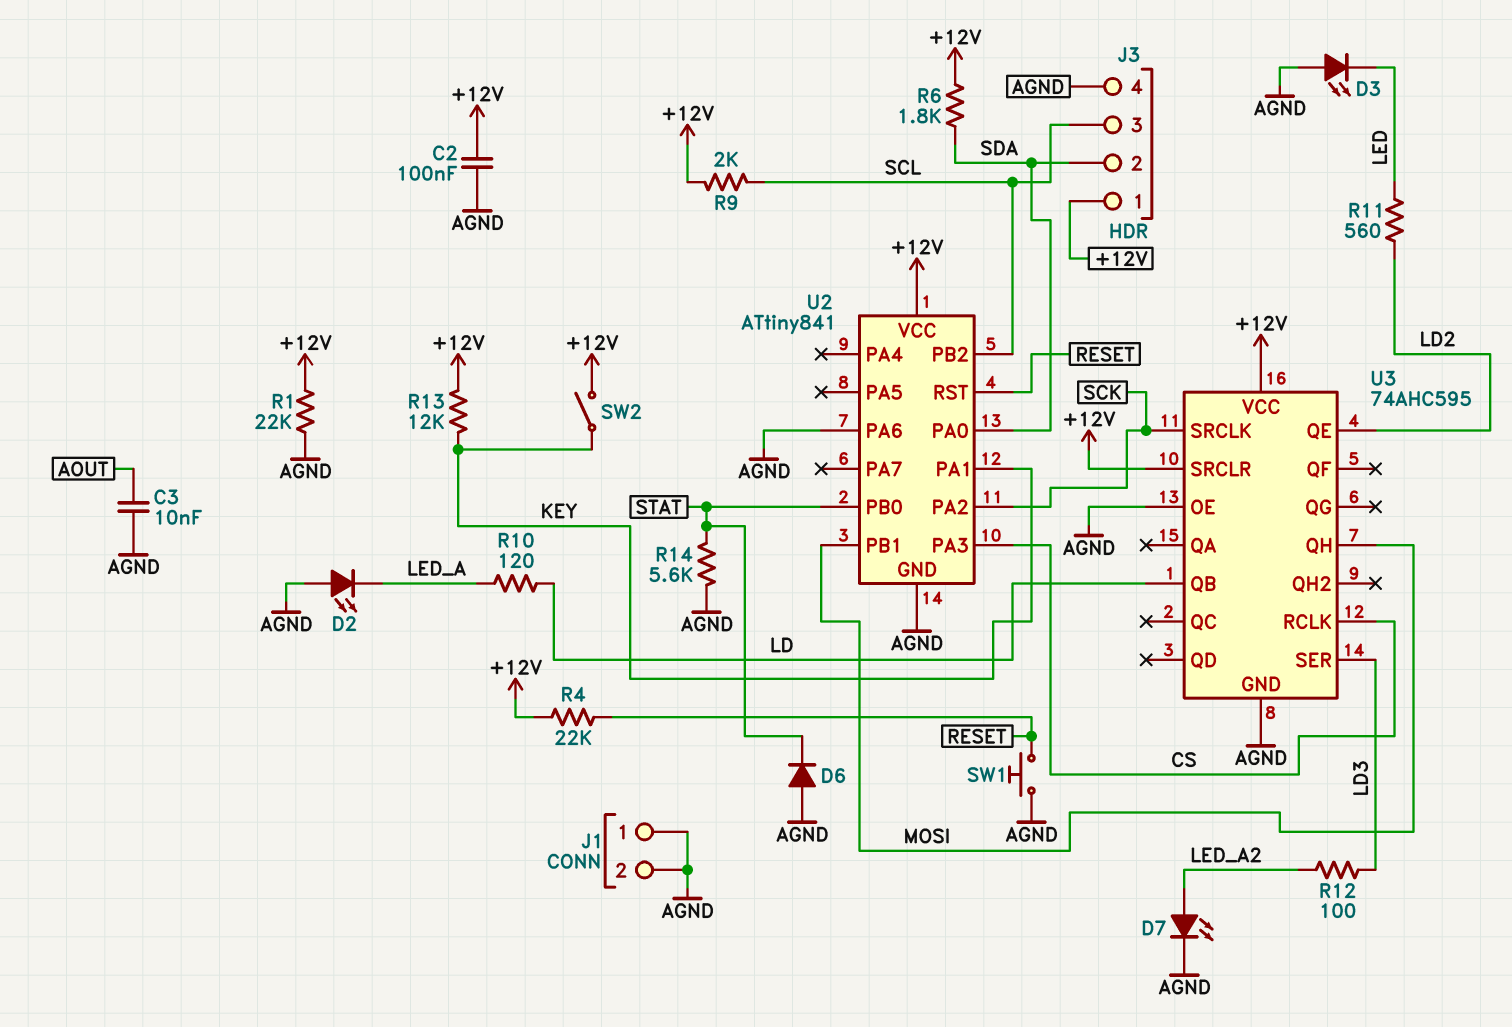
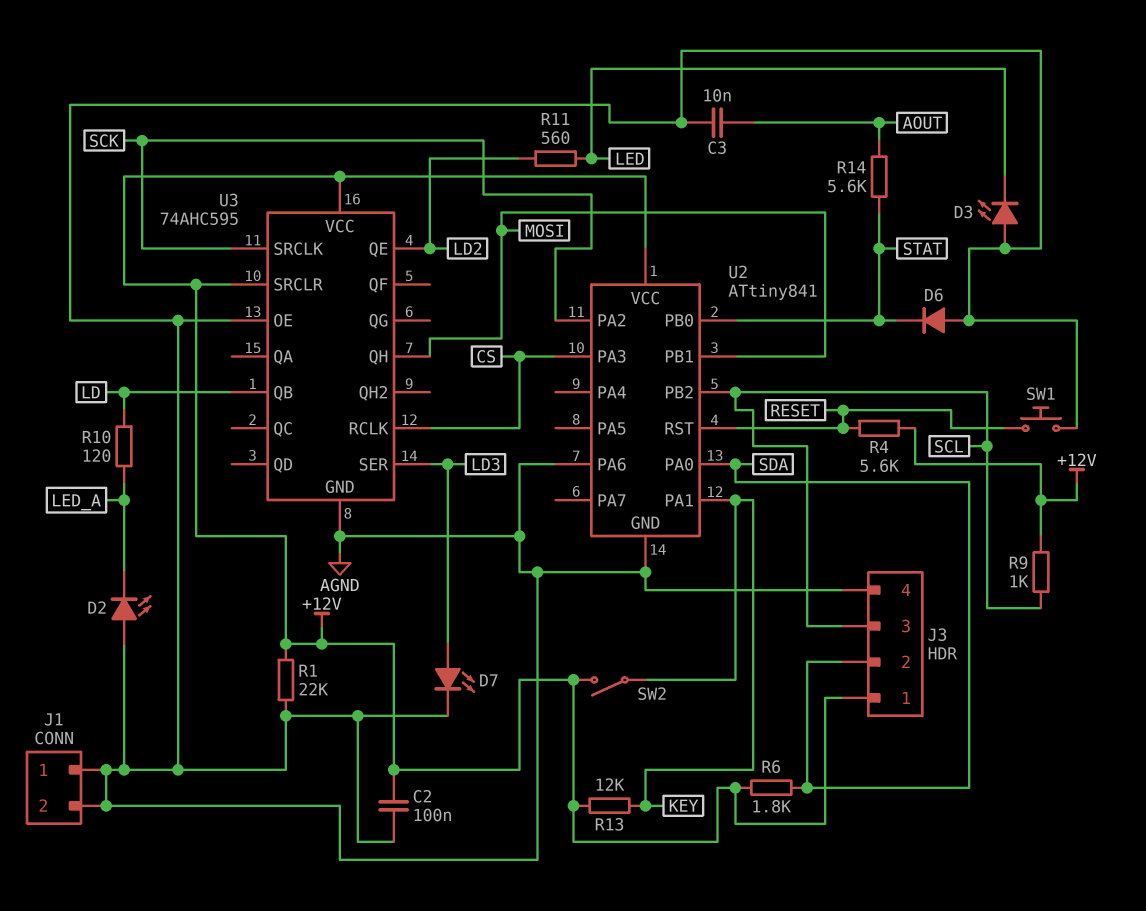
D7: LED (A LED_A2, K AGND) -> LED (A LD3, K AGND)
R4: 22k (+12V, RESET) -> 5.6k (+12V, RESET)
R9: 2k (+12V, SCL) -> 1k (+12V, SCL)
R12: 100 (LD3, LED_A2) -> none
R14: 5.6k (AGND, STAT) -> 5.6k (AOUT, STAT)

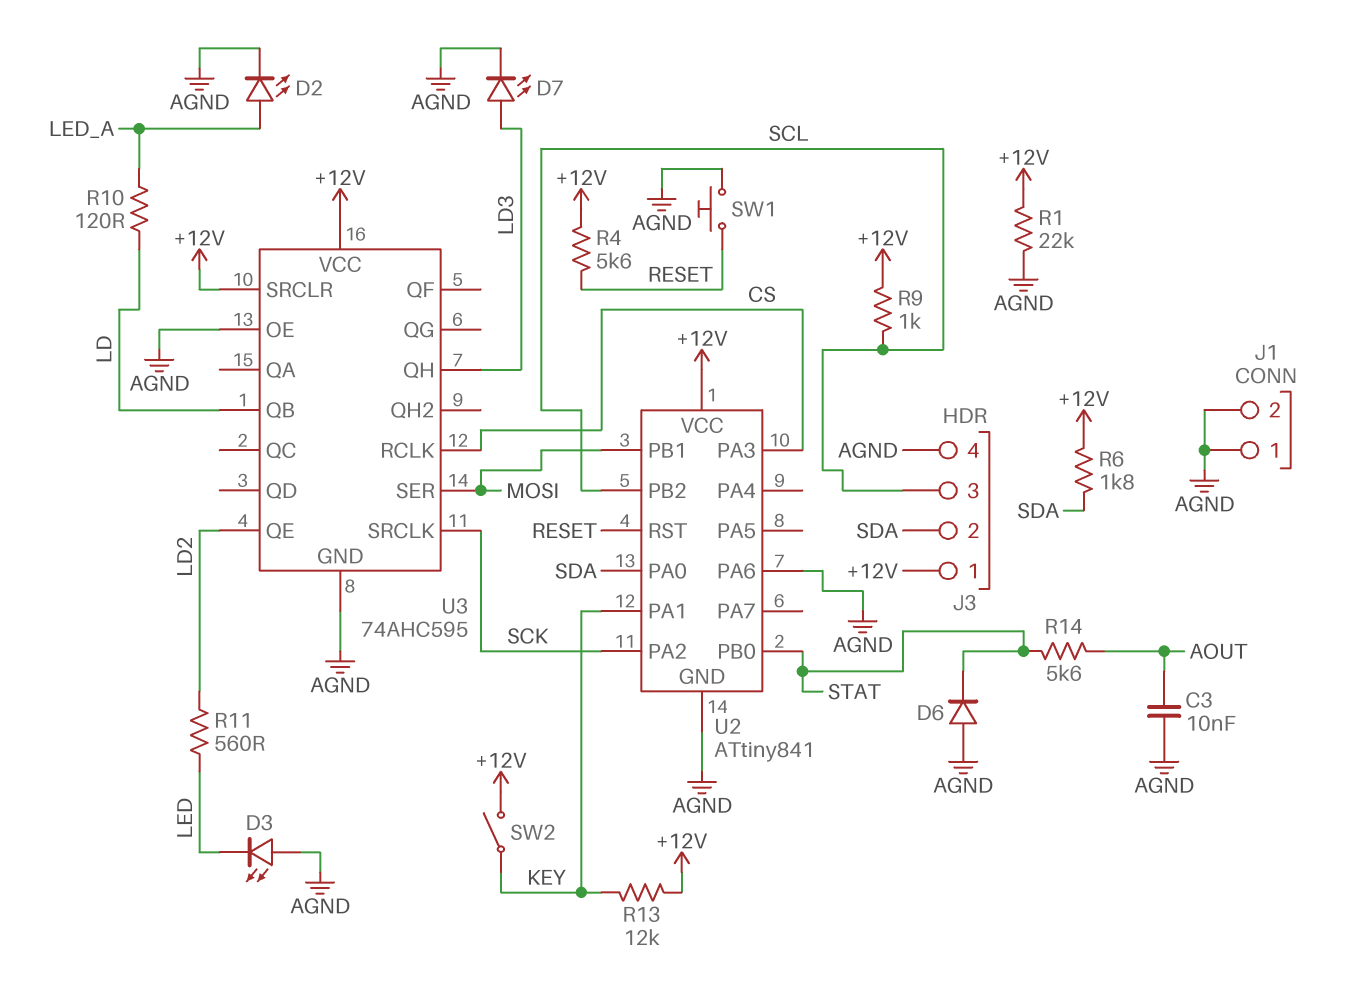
C2: 100nF (+12V, AGND) -> none
D2: LED (A AGND, K LED_A) -> LED (A LED_A, K AGND)
U3 pin QH: MOSI -> LD3
U3 pin SER: LD3 -> MOSI

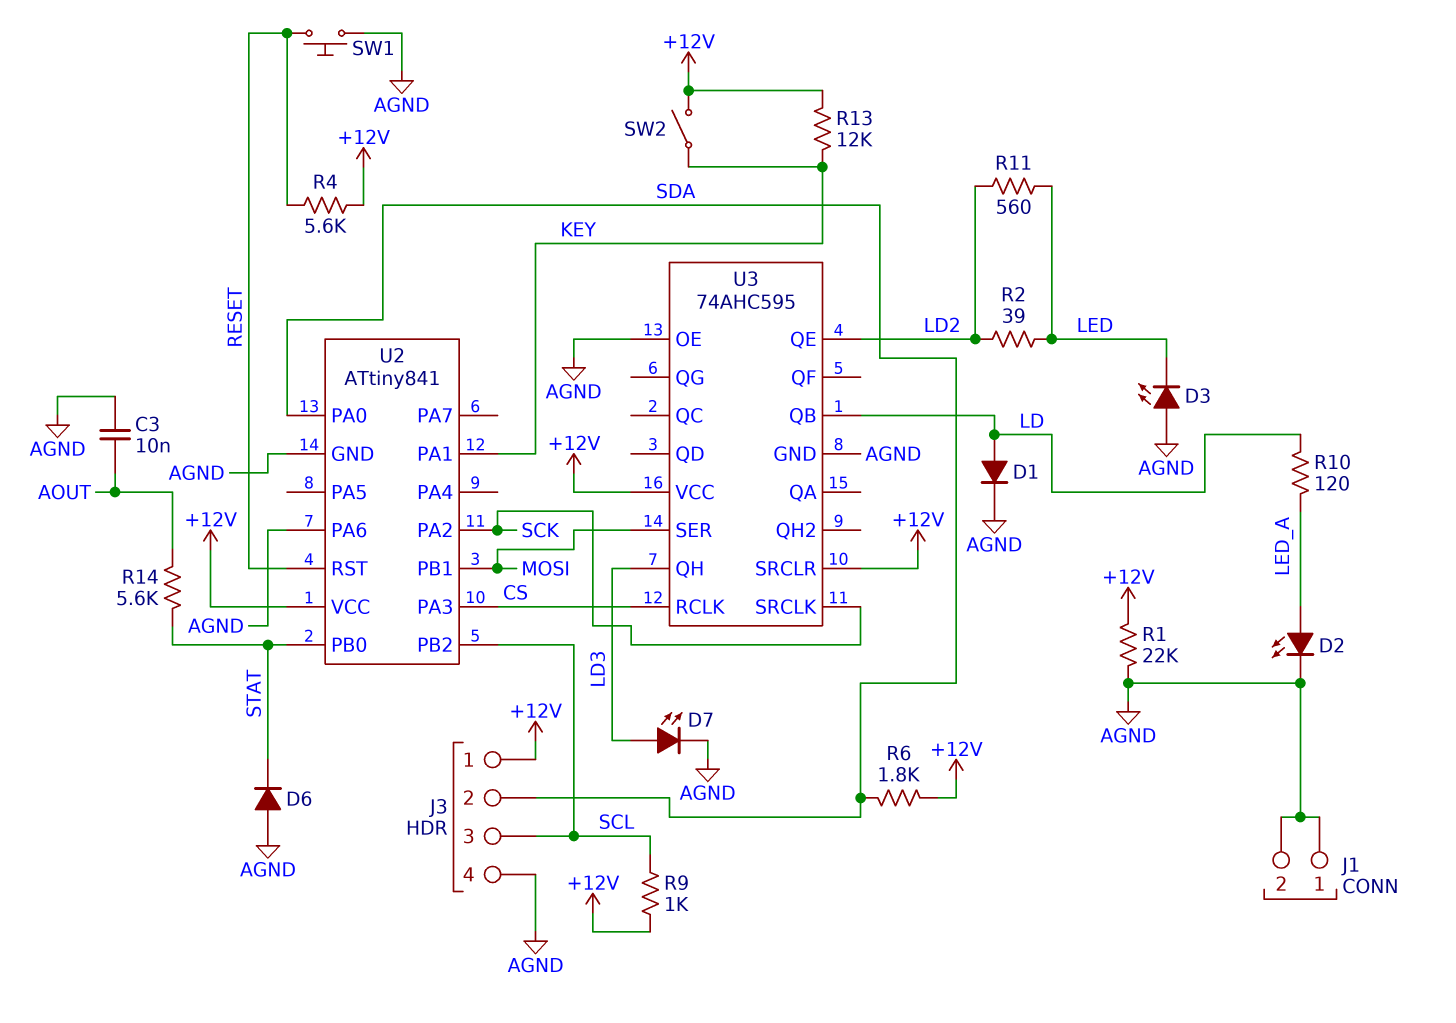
D1: none -> diode (A LD, K AGND)
R2: none -> 39 (LD2, LED)

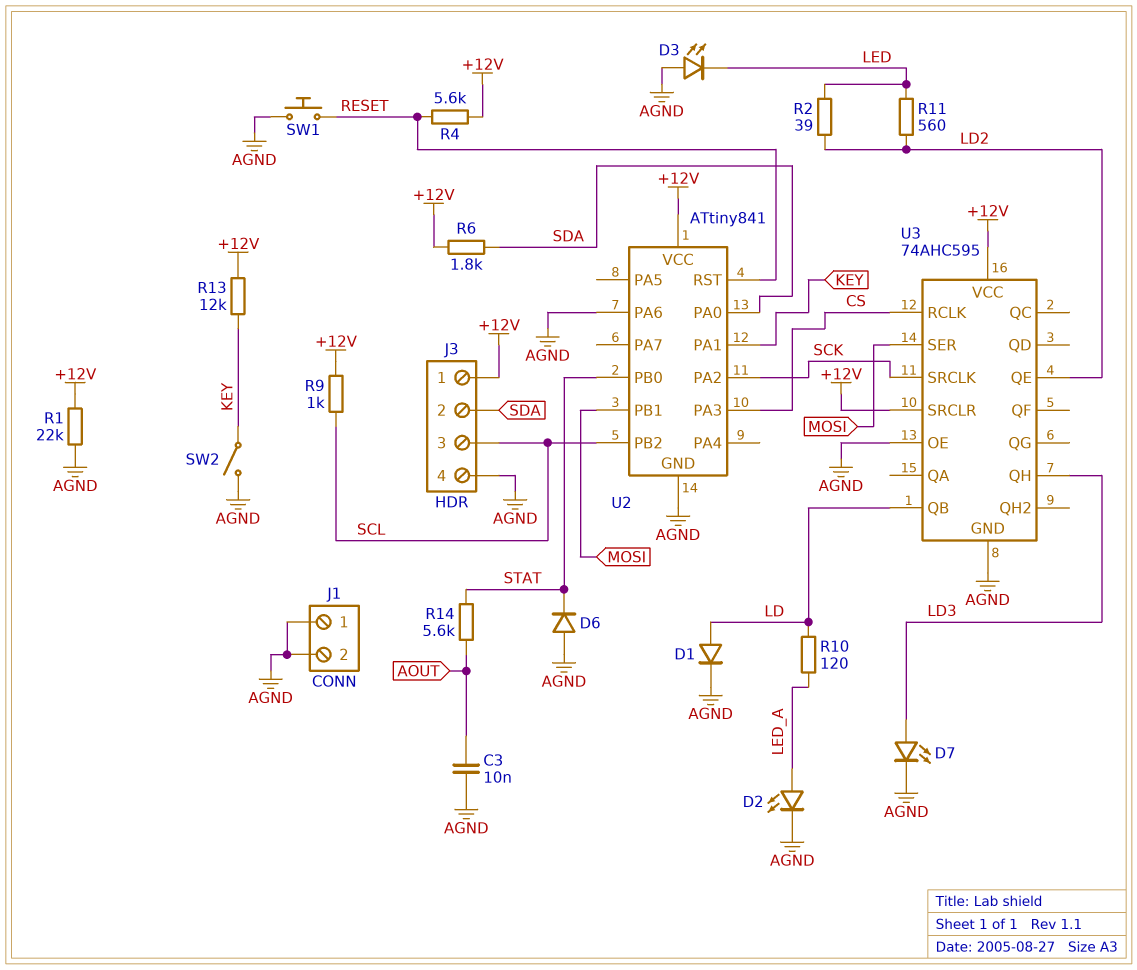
SW2: switch (+12V, KEY) -> switch (AGND, KEY)

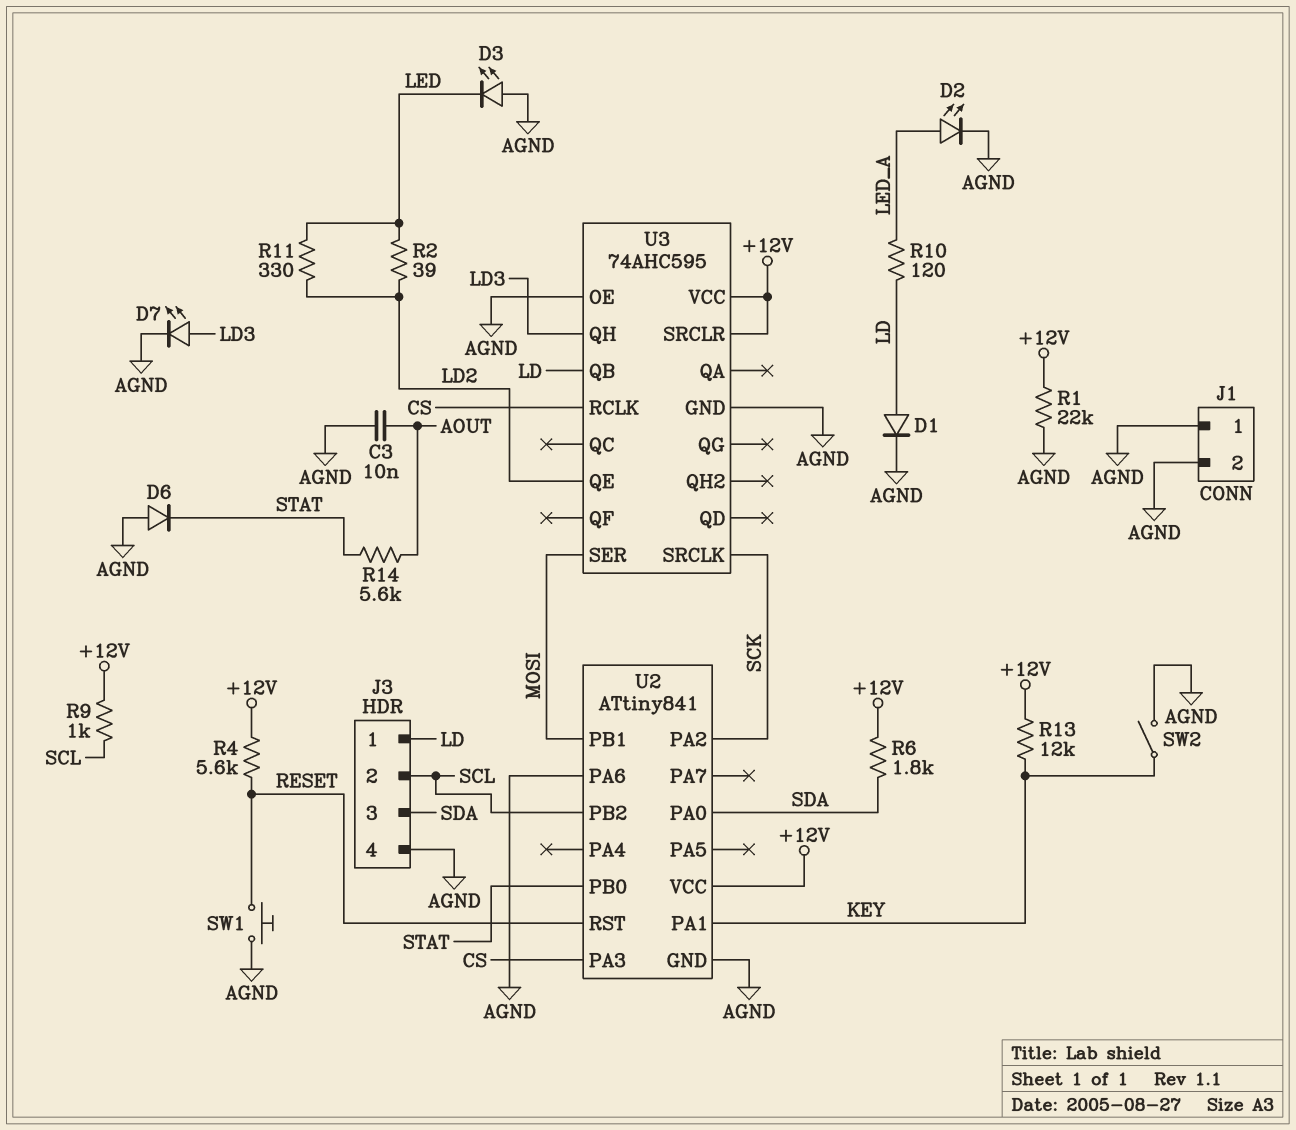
J3 pin 1: +12V -> LD
J3 pin 2: SDA -> SCL
J3 pin 3: SCL -> SDA
R11: 560 (LD2, LED) -> 330 (LD2, LED)

